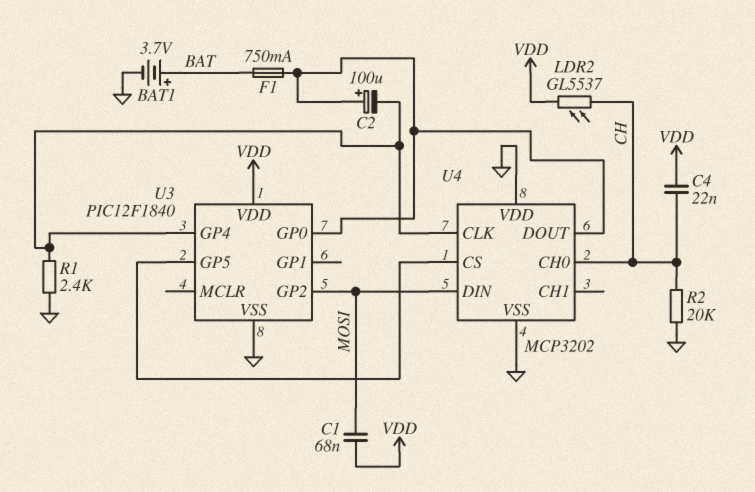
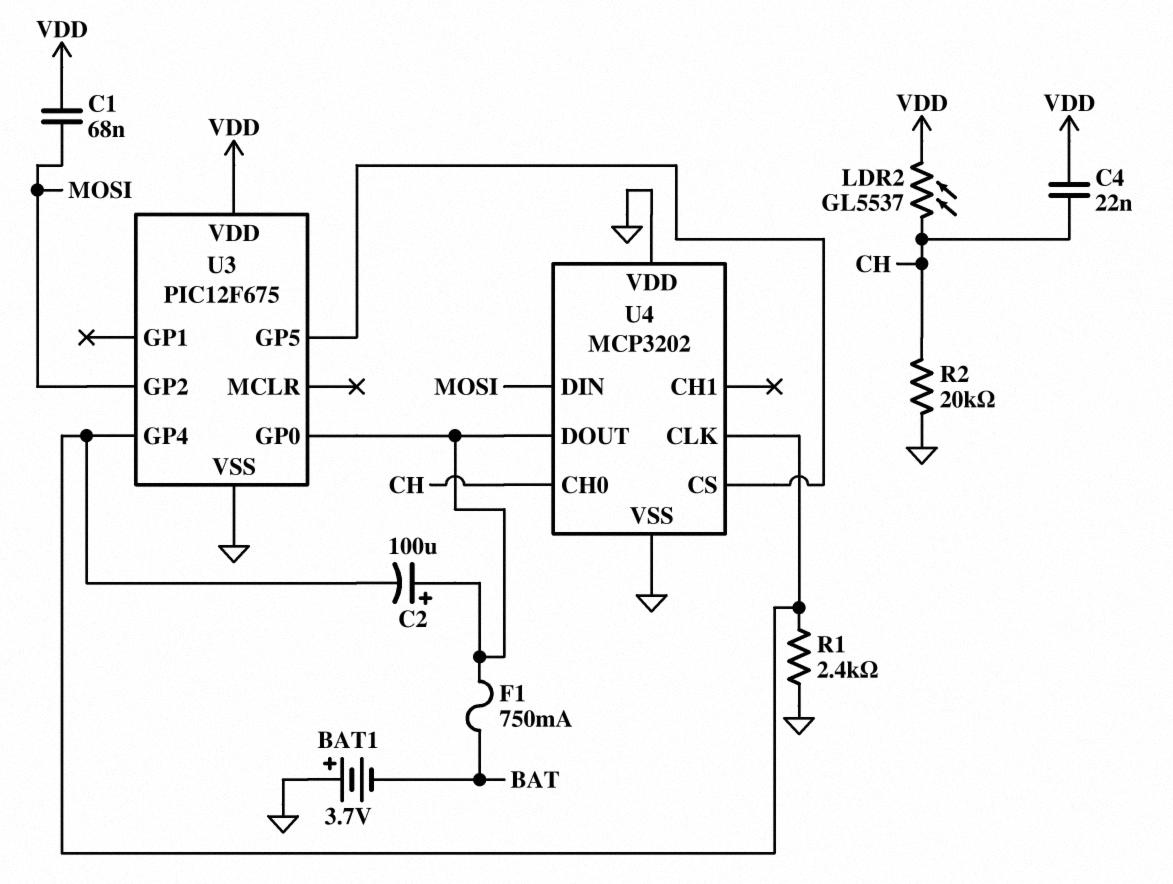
BAT1: 3.7V (plus BAT, minus GND) -> 3.7V (plus GND, minus BAT)
U3: PIC12F1840 -> PIC12F675

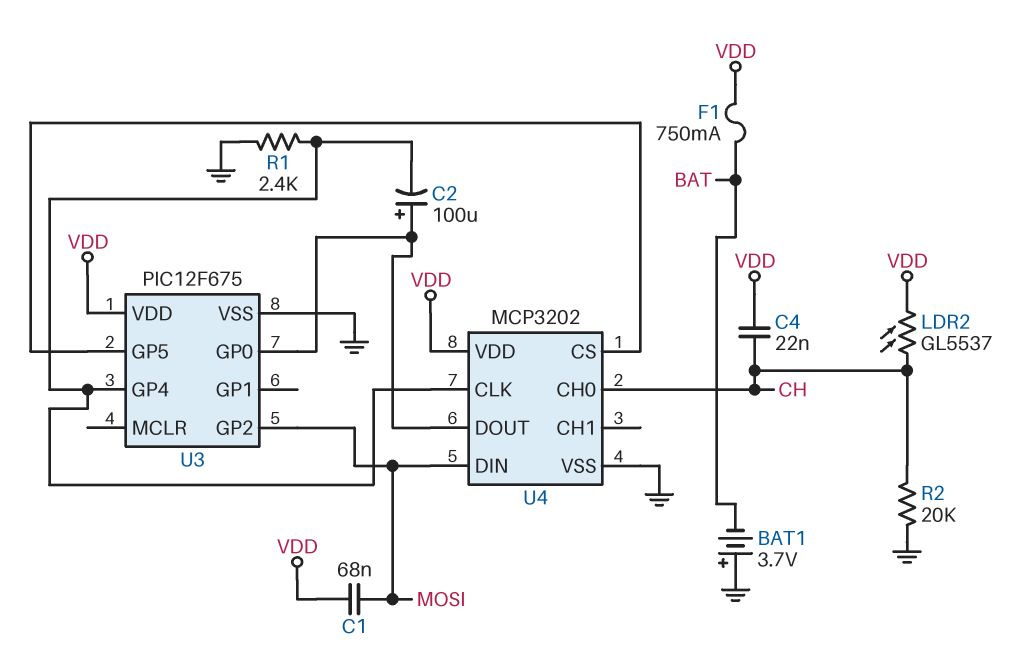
F1: 750mA (BAT, U3/GP0) -> 750mA (BAT, VDD)
U4 pin VDD: GND -> VDD

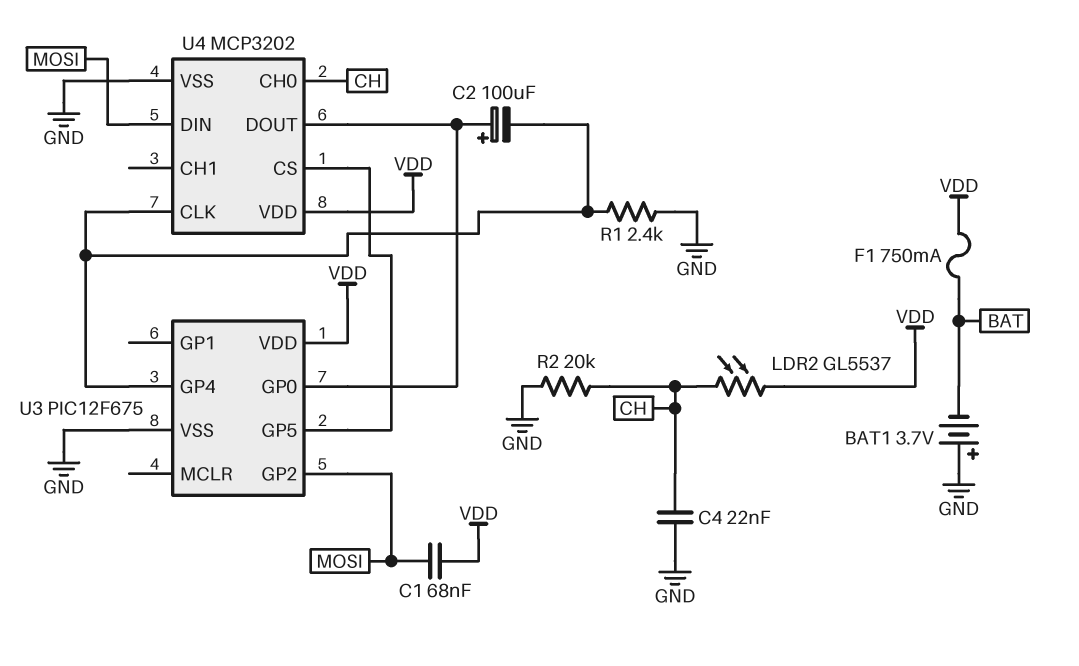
C4: 22nF (CH, VDD) -> 22nF (CH, GND)

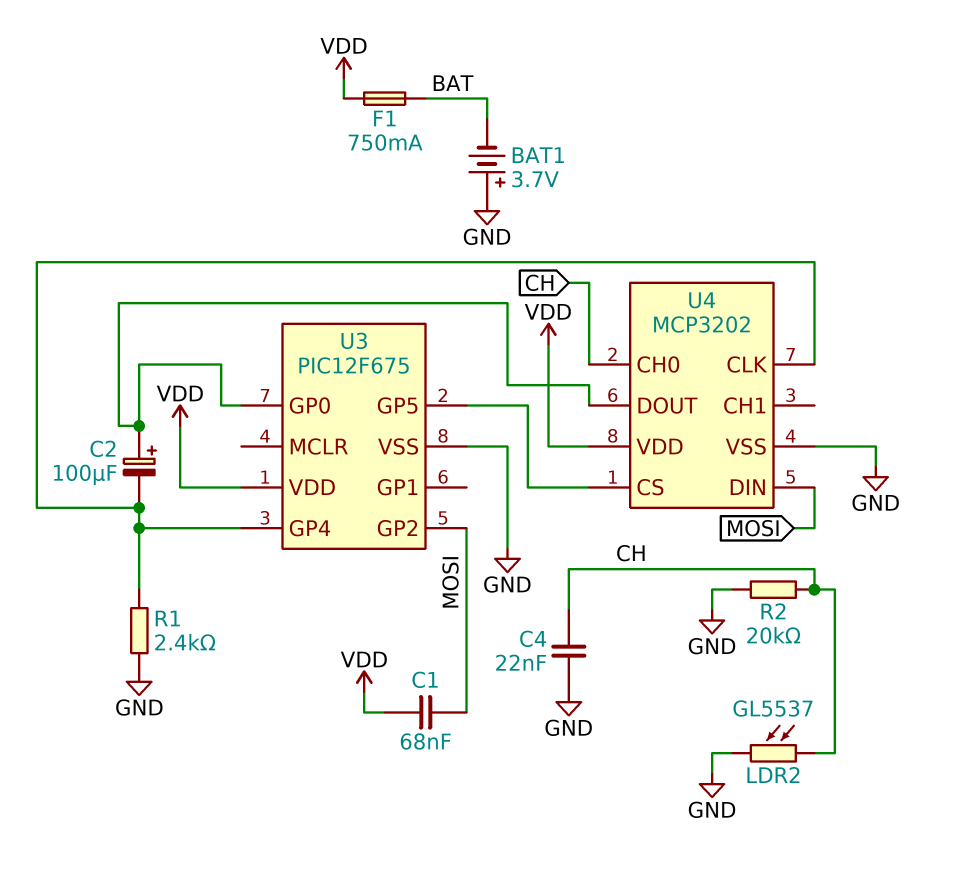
LDR2: GL5537 (CH, VDD) -> GL5537 (CH, GND)

